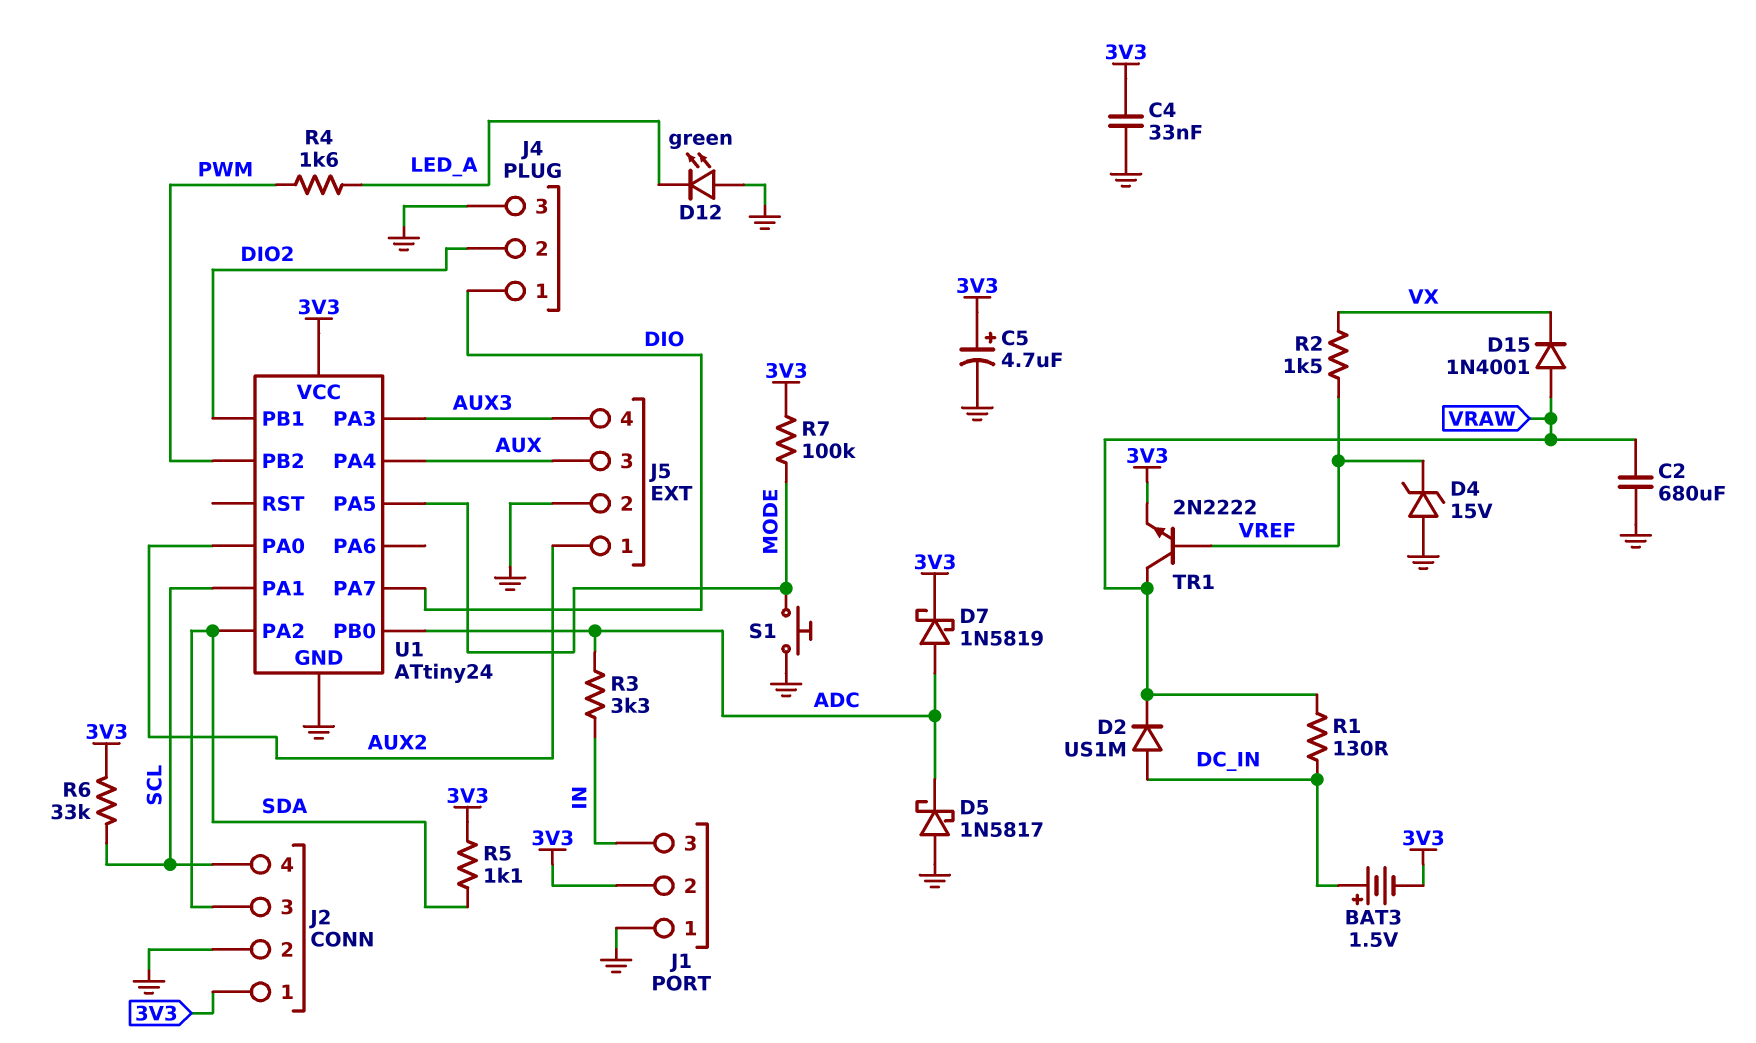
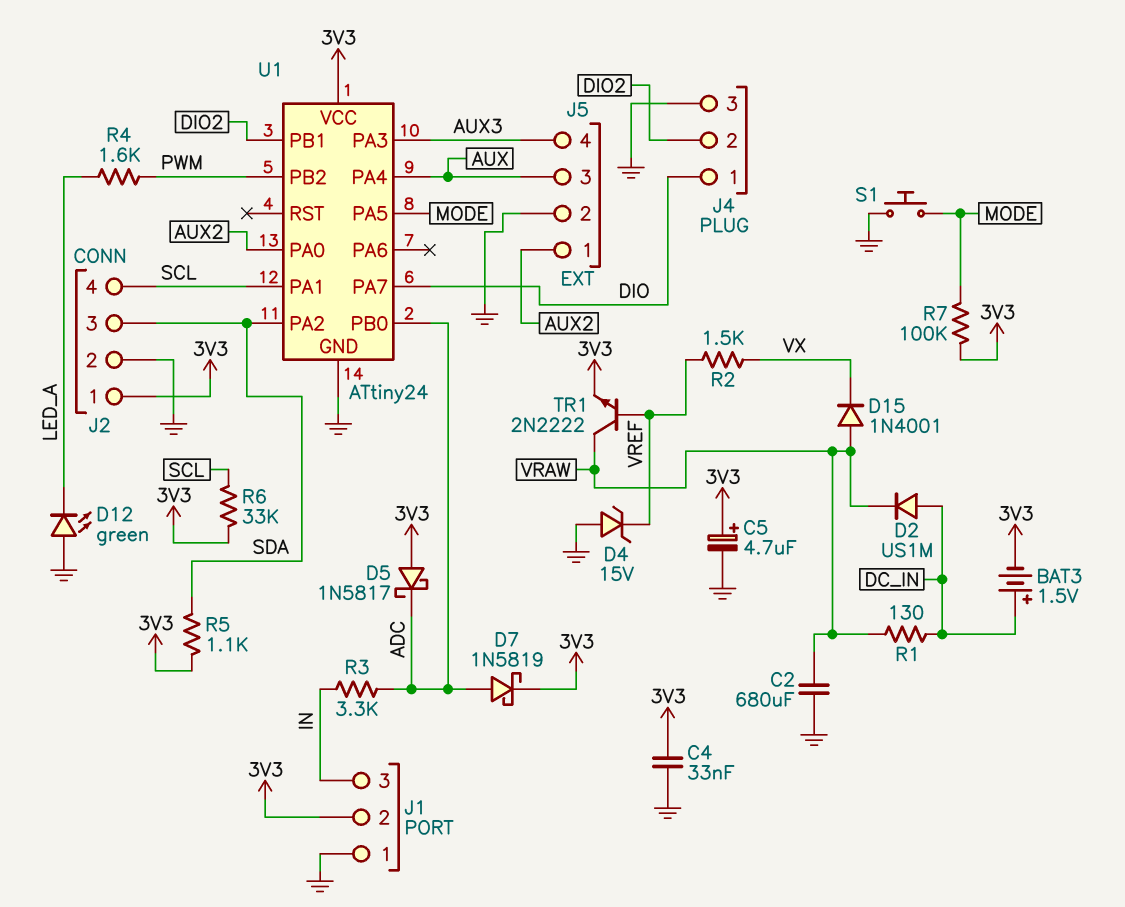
D5: schottky 1N5817 (A GND, K ADC) -> schottky 1N5817 (A 3V3, K ADC)

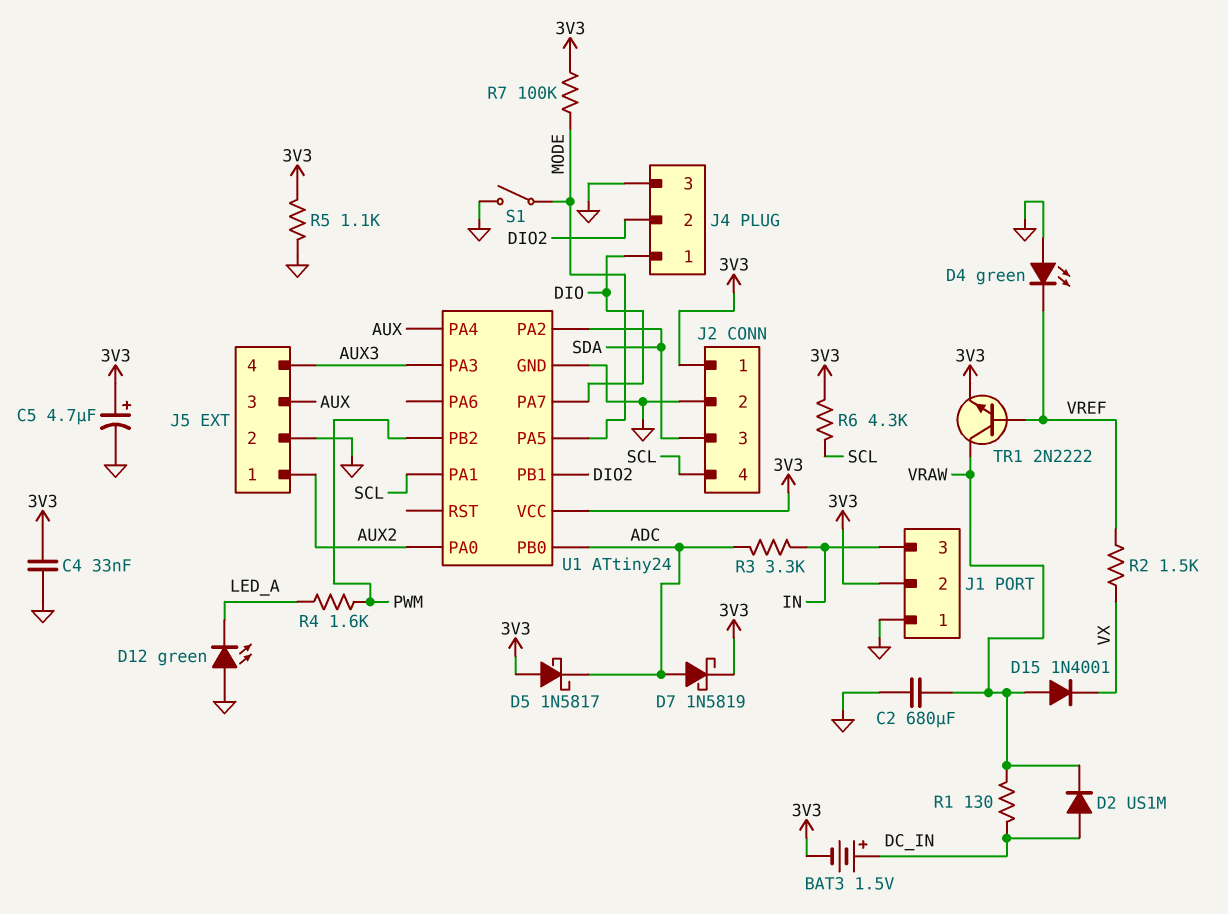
D4: zener 15V (A GND, K VREF) -> LED green (A GND, K VREF)
R5: 1.1k (3V3, SDA) -> 1.1k (3V3, GND)
R6: 33k (3V3, SCL) -> 4.3k (3V3, SCL)
S1: button (GND, MODE) -> switch (GND, MODE)

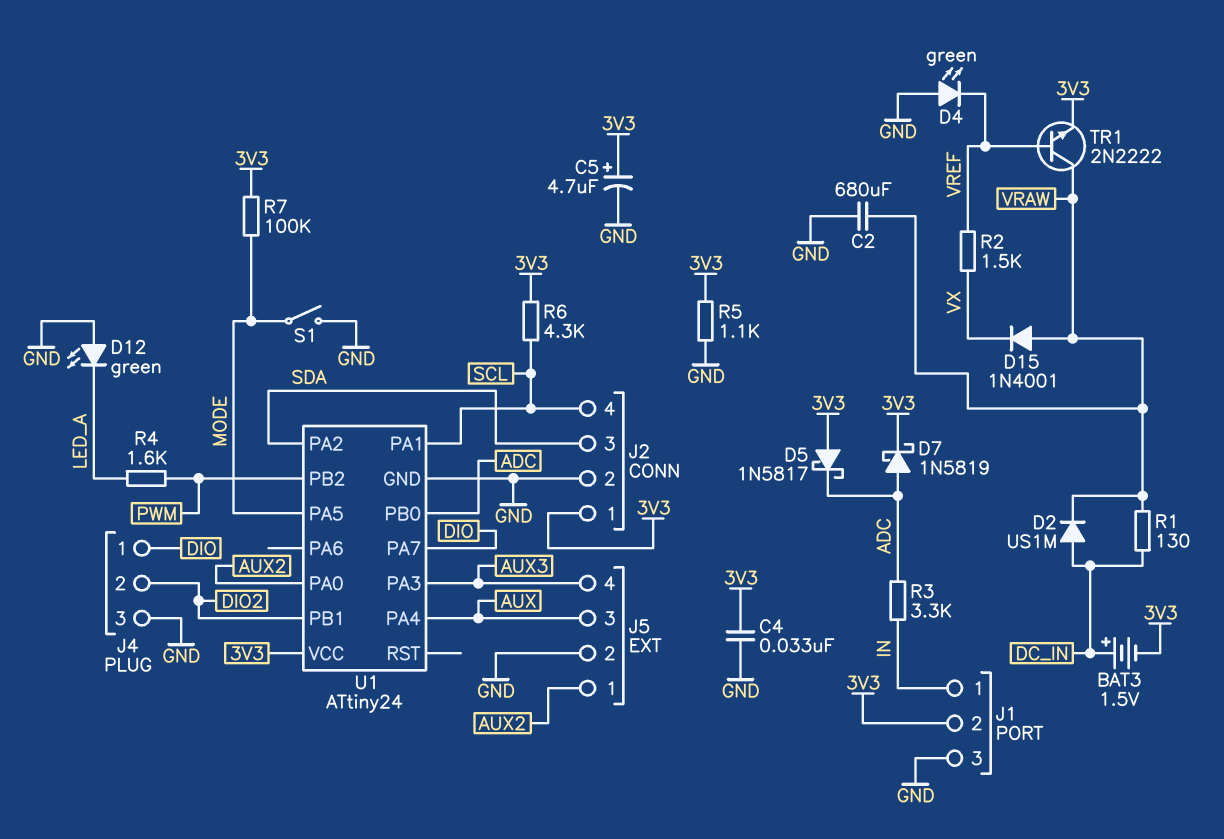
J1 pin 1: GND -> IN
J1 pin 3: IN -> GND

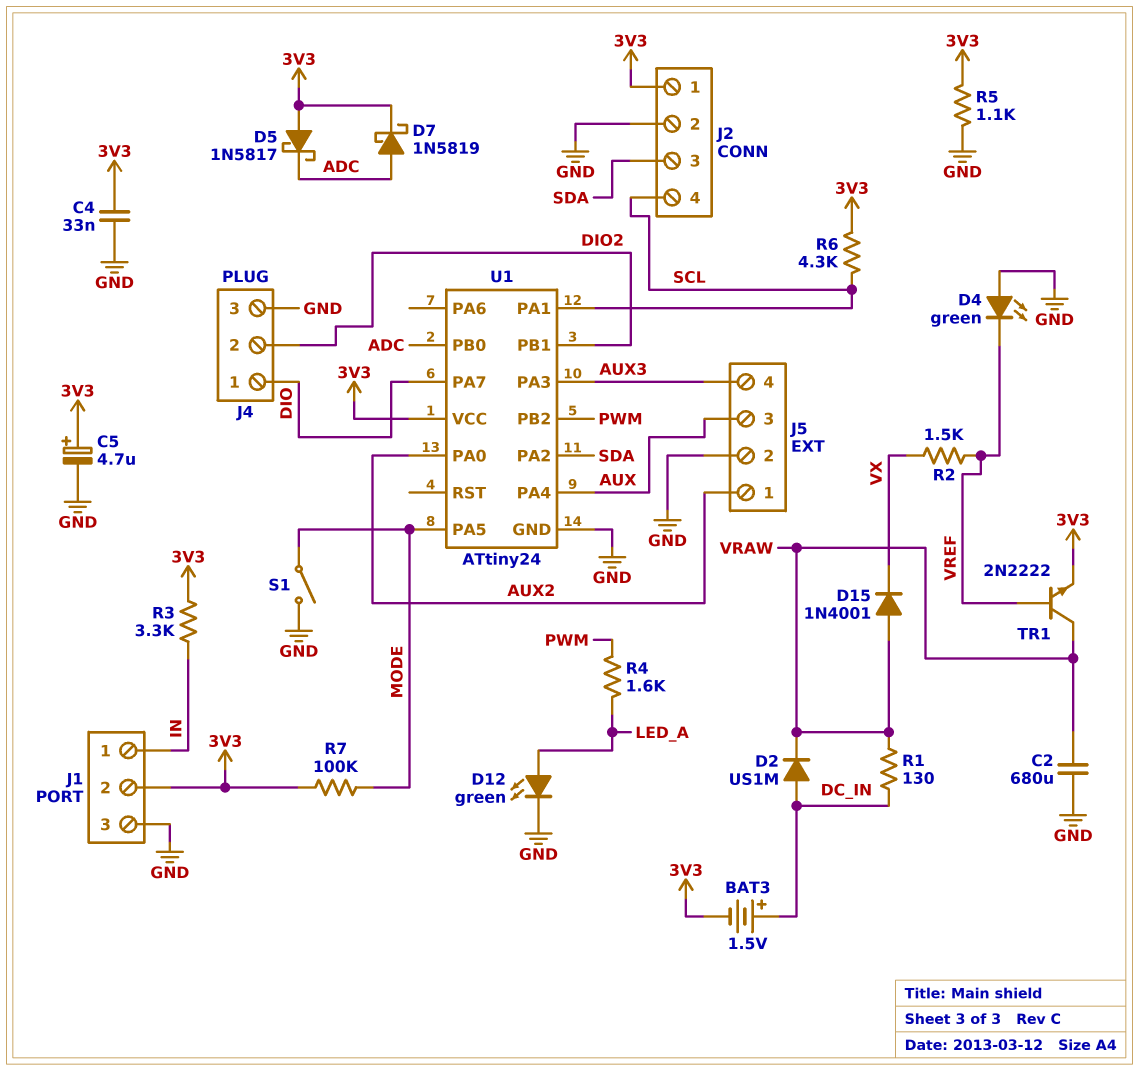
D12: LED green (A GND, K LED_A) -> LED green (A LED_A, K GND)
R3: 3.3k (ADC, IN) -> 3.3k (3V3, IN)

